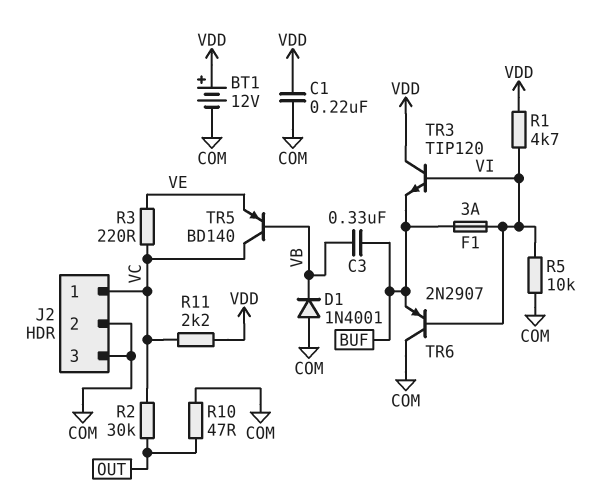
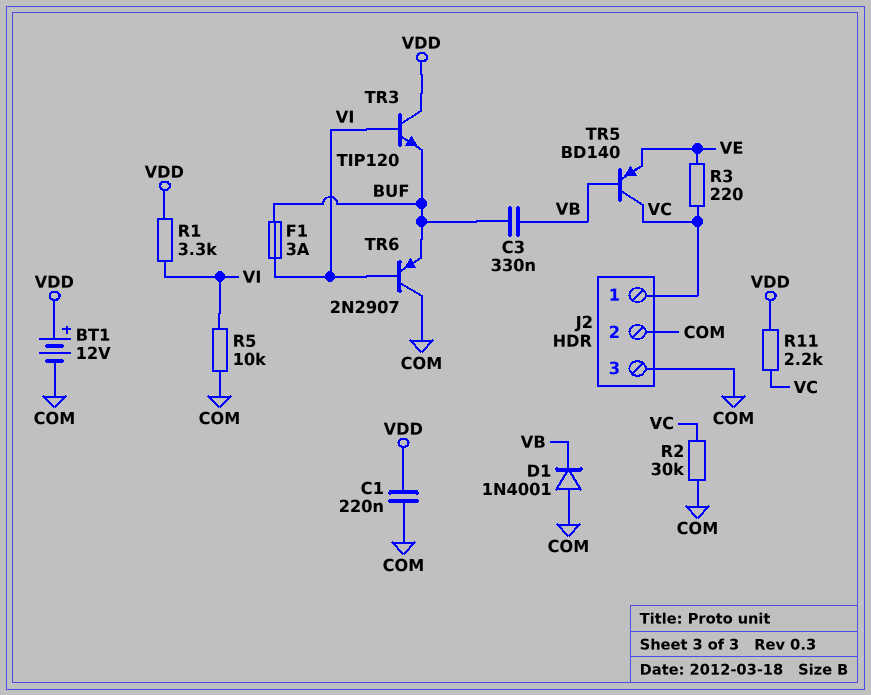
R1: 4.7k (VDD, VI) -> 3.3k (VDD, VI)
R2: 30k (OUT, VC) -> 30k (COM, VC)
R10: 47 (COM, OUT) -> none

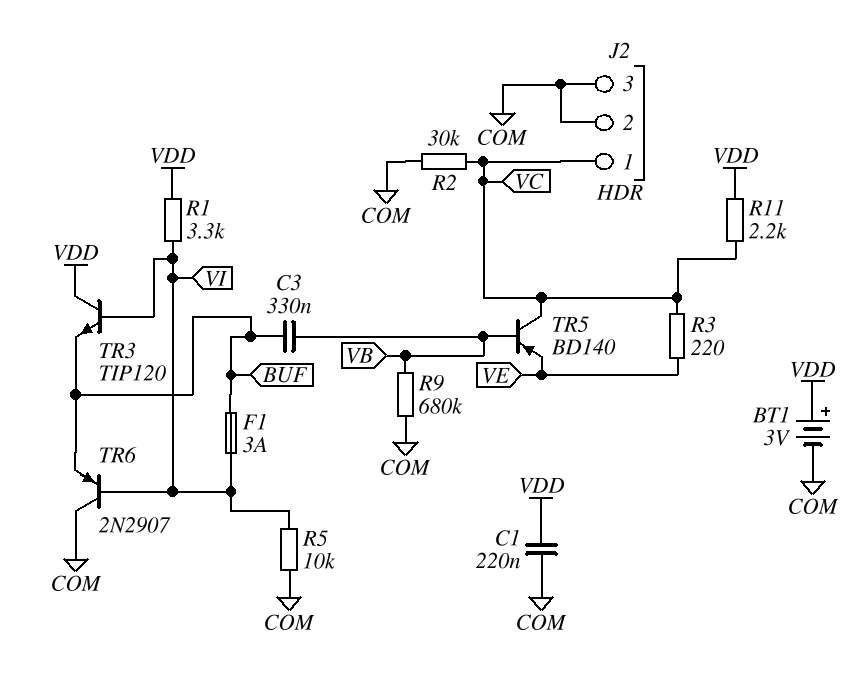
BT1: 12V (plus VDD, minus COM) -> 3V (plus VDD, minus COM)
D1: diode 1N4001 (A COM, K VB) -> none
R9: none -> 680k (COM, VB)

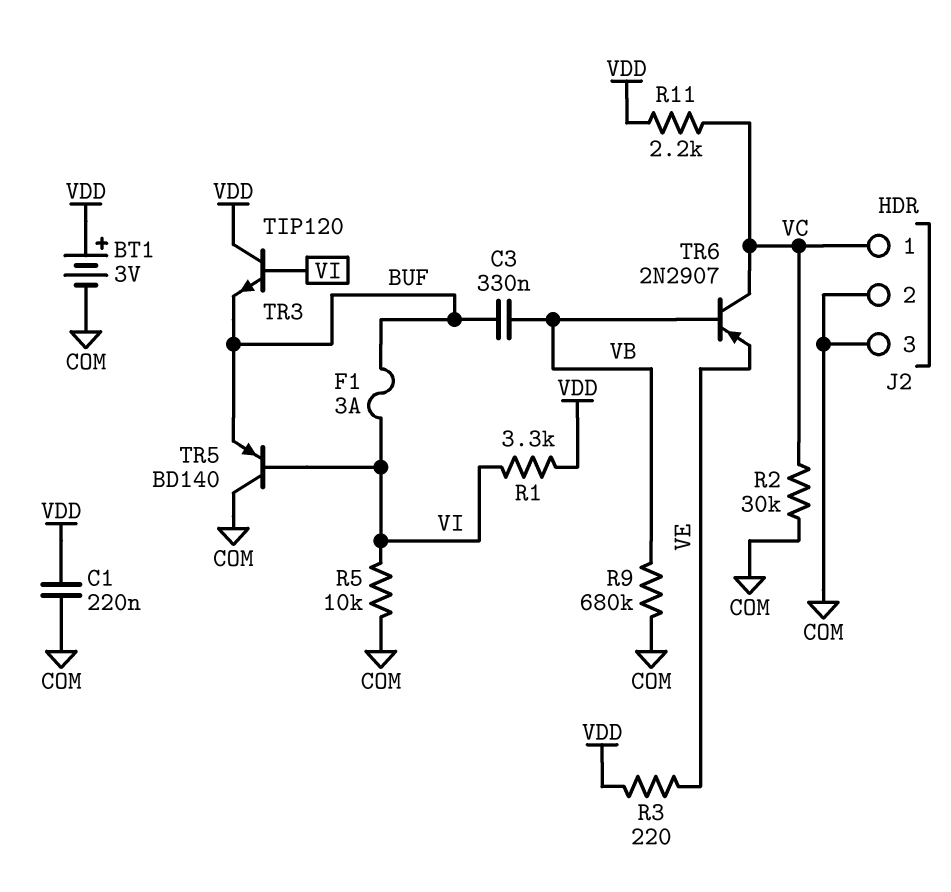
R3: 220 (VC, VE) -> 220 (VDD, VE)
TR5: PNP BD140 (B VB, C VC, E VE) -> PNP BD140 (B VI, C COM, E BUF)
TR6: PNP 2N2907 (B VI, C COM, E BUF) -> PNP 2N2907 (B VB, C VC, E VE)

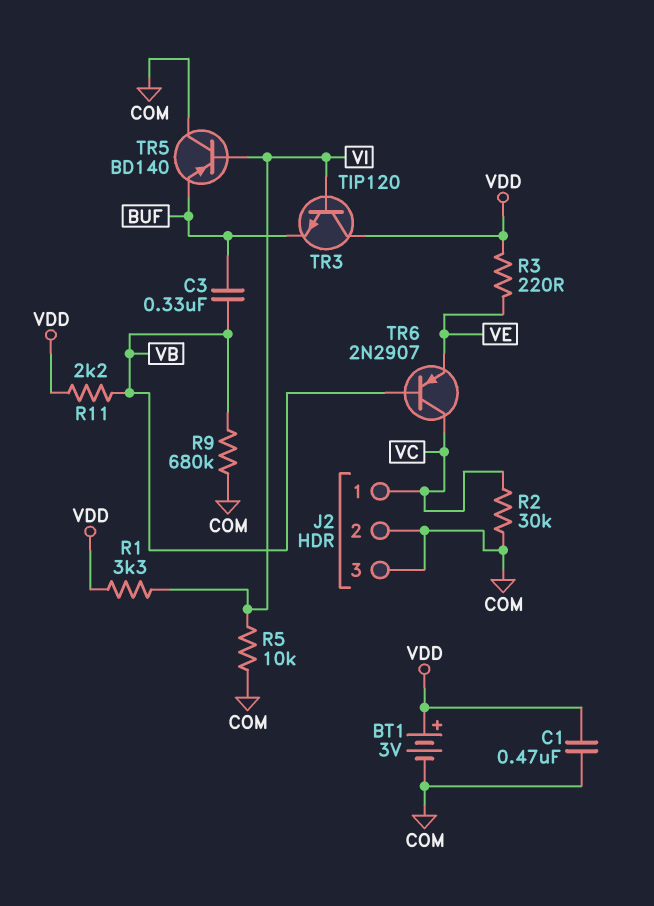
C1: 220nF (COM, VDD) -> 470nF (COM, VDD)
F1: 3A (BUF, VI) -> none
R11: 2.2k (VC, VDD) -> 2.2k (VB, VDD)

